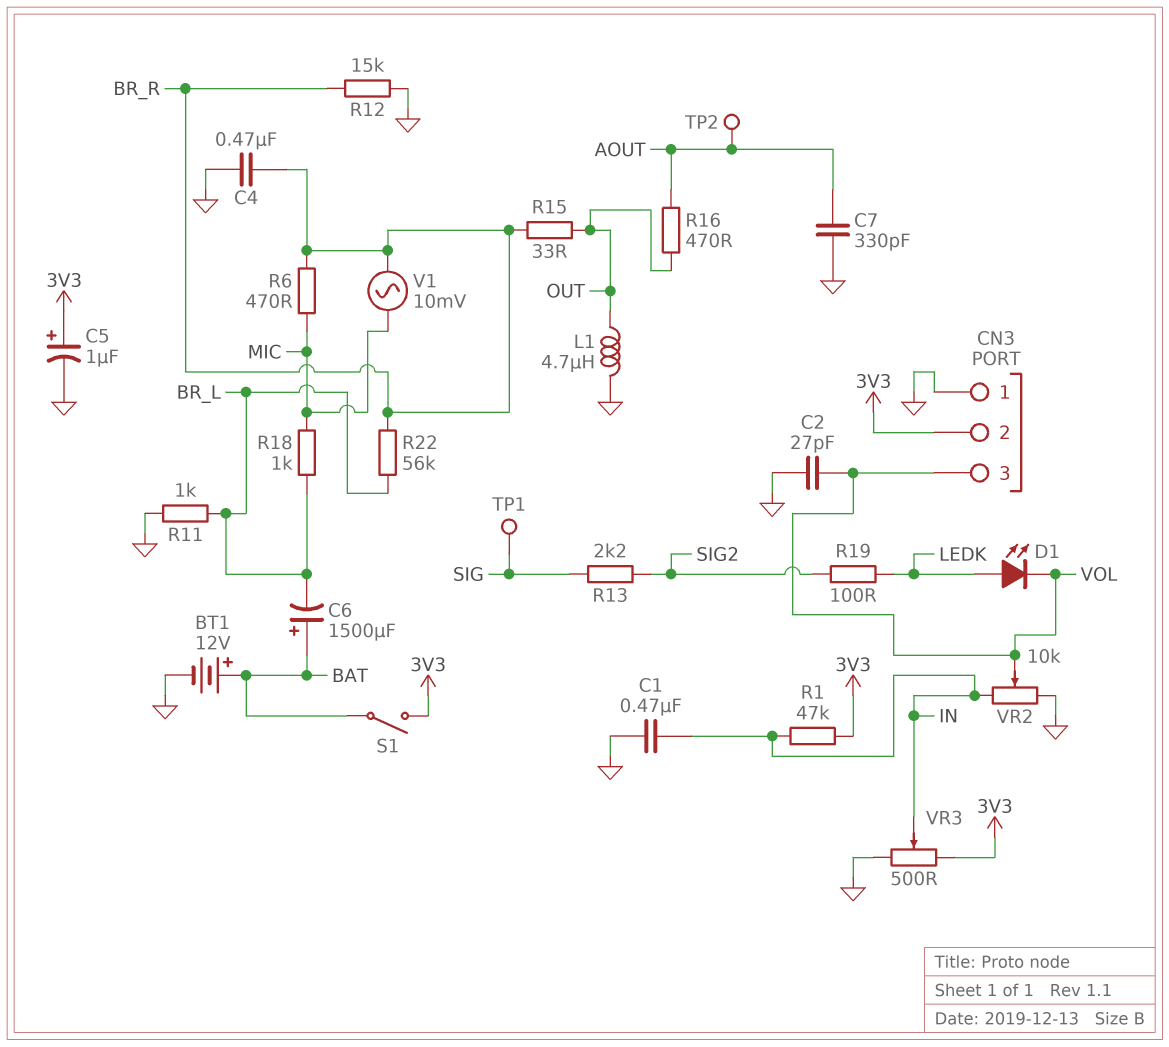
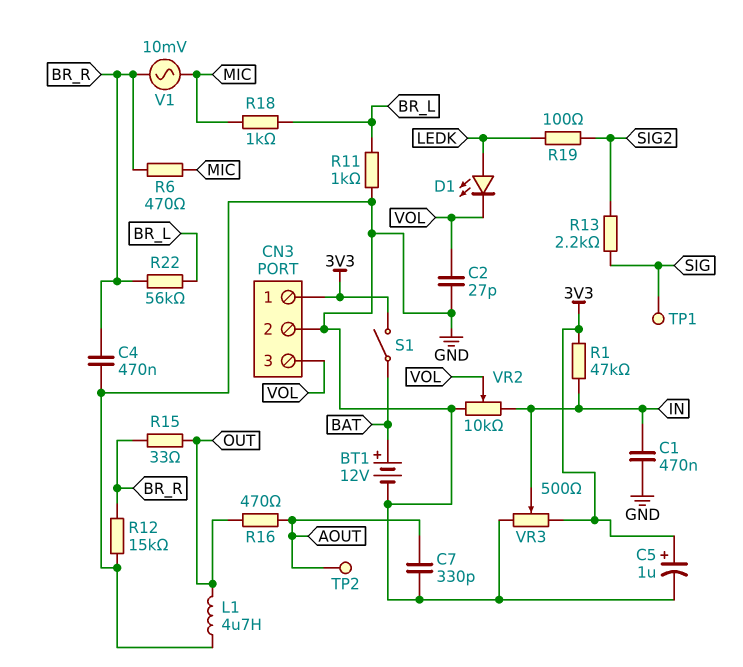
C6: 1500uF (plus BAT, minus BR_L) -> none
CN3 pin 1: GND -> 3V3
CN3 pin 2: 3V3 -> GND

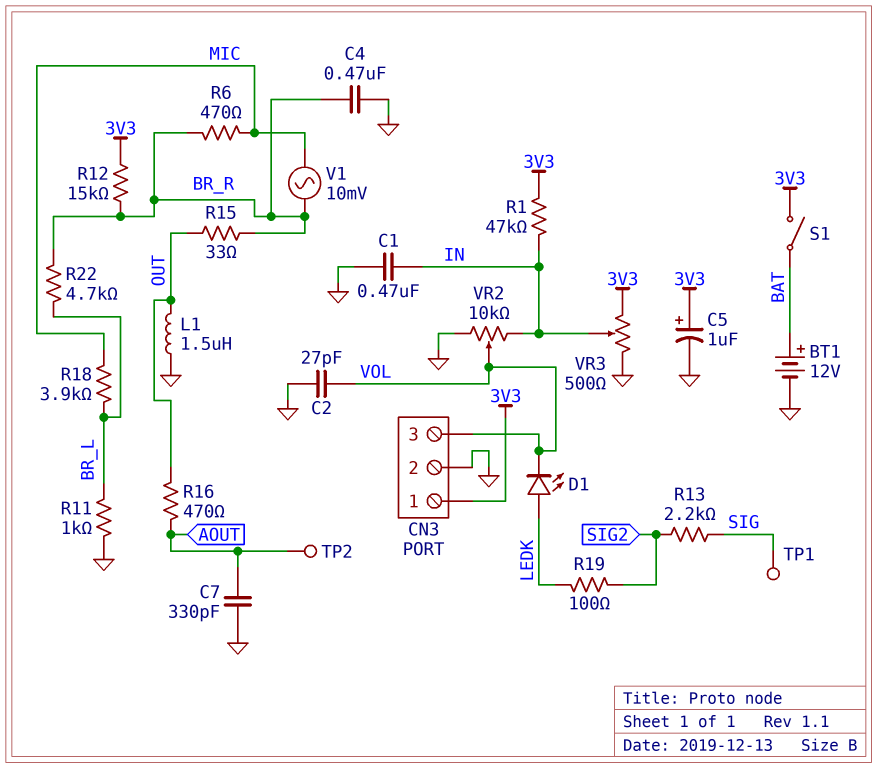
L1: 4.7uH (GND, OUT) -> 1.5uH (GND, OUT)
R12: 15k (BR_R, GND) -> 15k (3V3, BR_R)
R18: 1k (BR_L, MIC) -> 3.9k (BR_L, MIC)
R22: 56k (BR_L, BR_R) -> 4.7k (BR_L, BR_R)

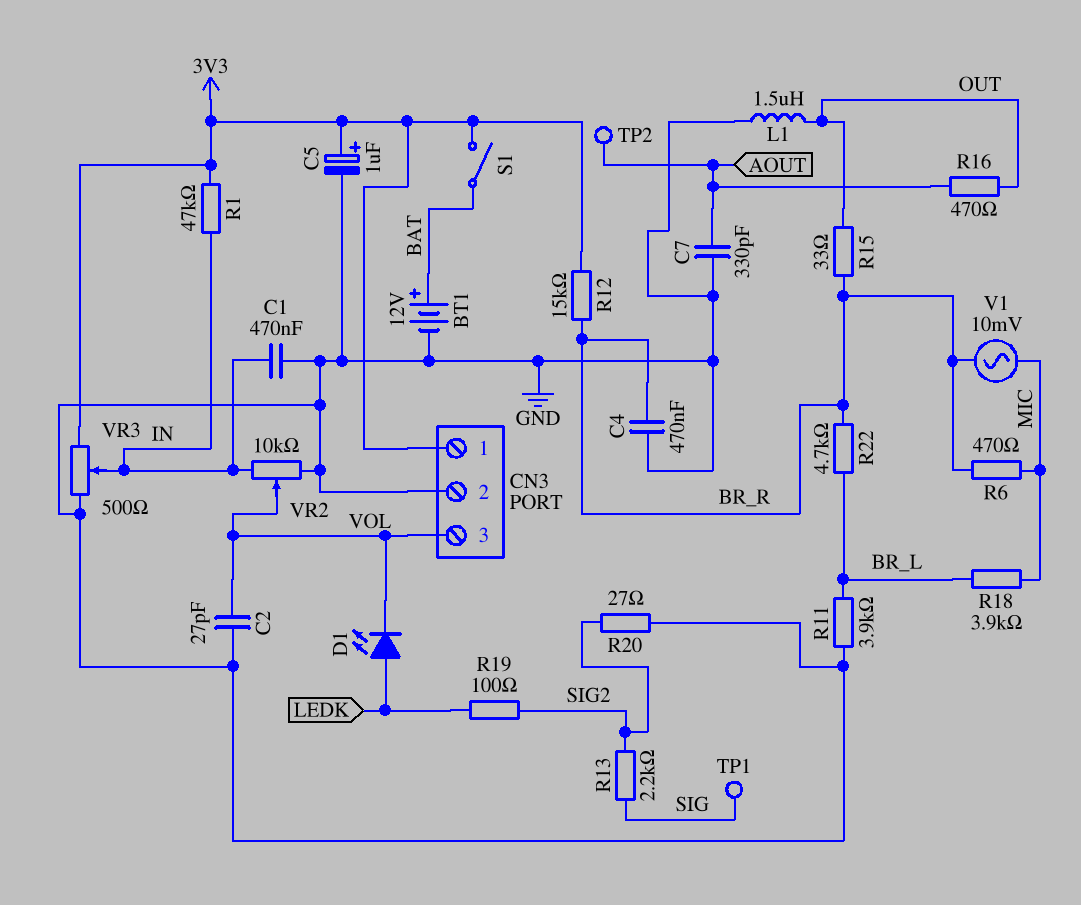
R11: 1k (BR_L, GND) -> 3.9k (BR_L, GND)
R20: none -> 27 (GND, SIG2)

